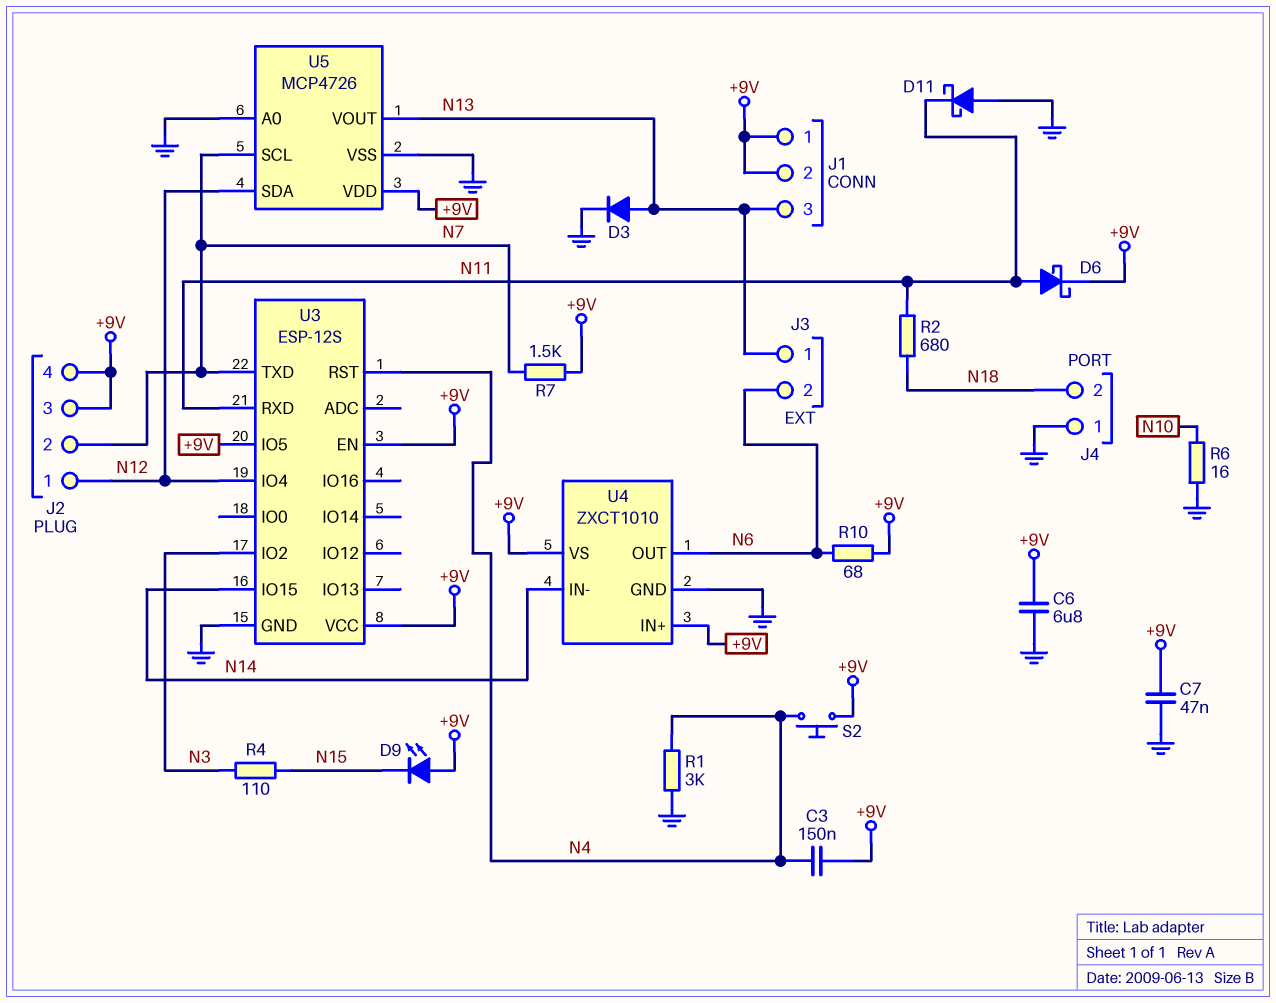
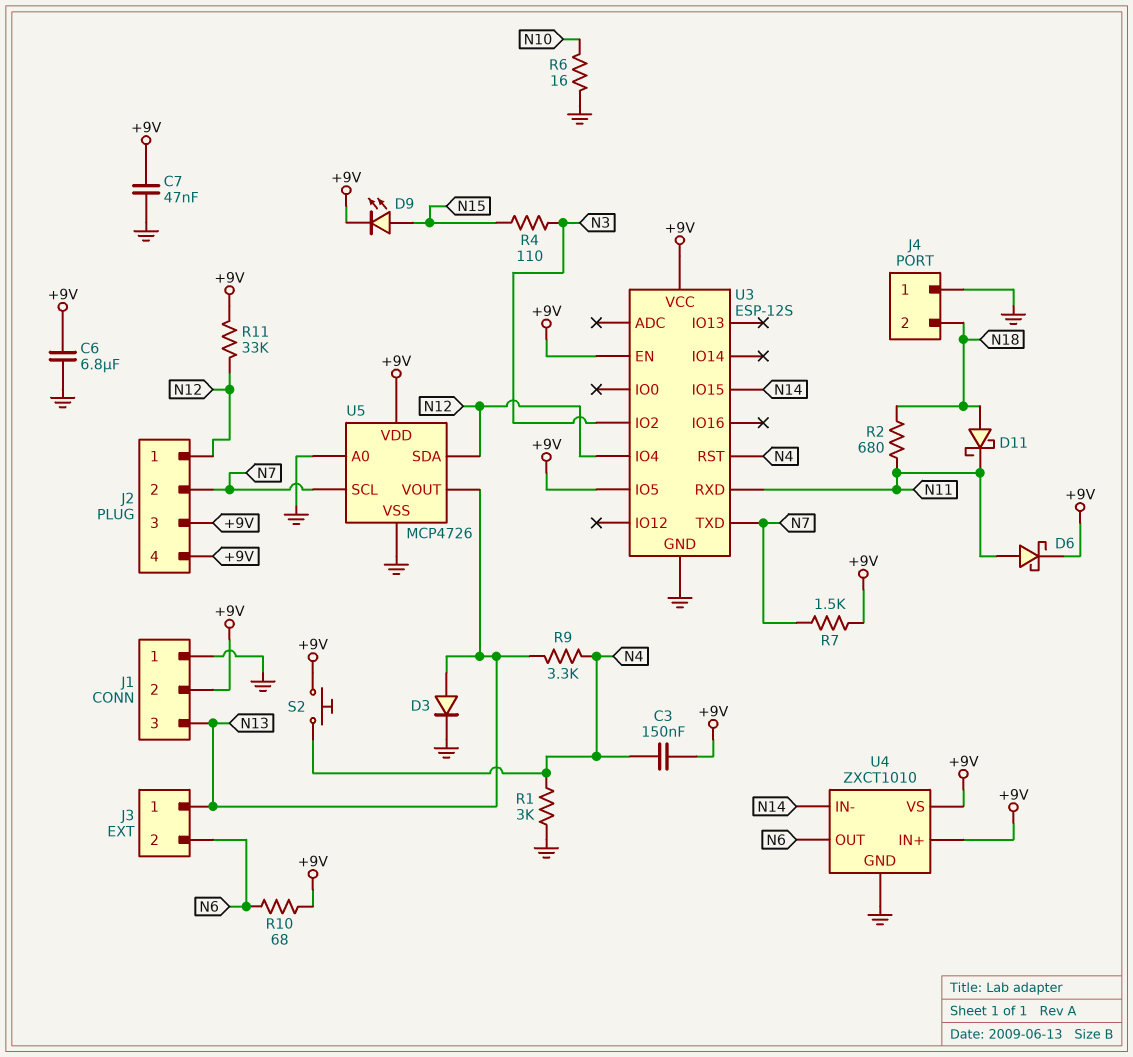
D9: LED (A +9V, K N15) -> LED (A N15, K +9V)
D11: schottky (A GND, K N11) -> schottky (A N18, K N11)
J1 pin 1: +9V -> GND
R9: none -> 3.3k (N4, N13)
R11: none -> 33k (+9V, N12)

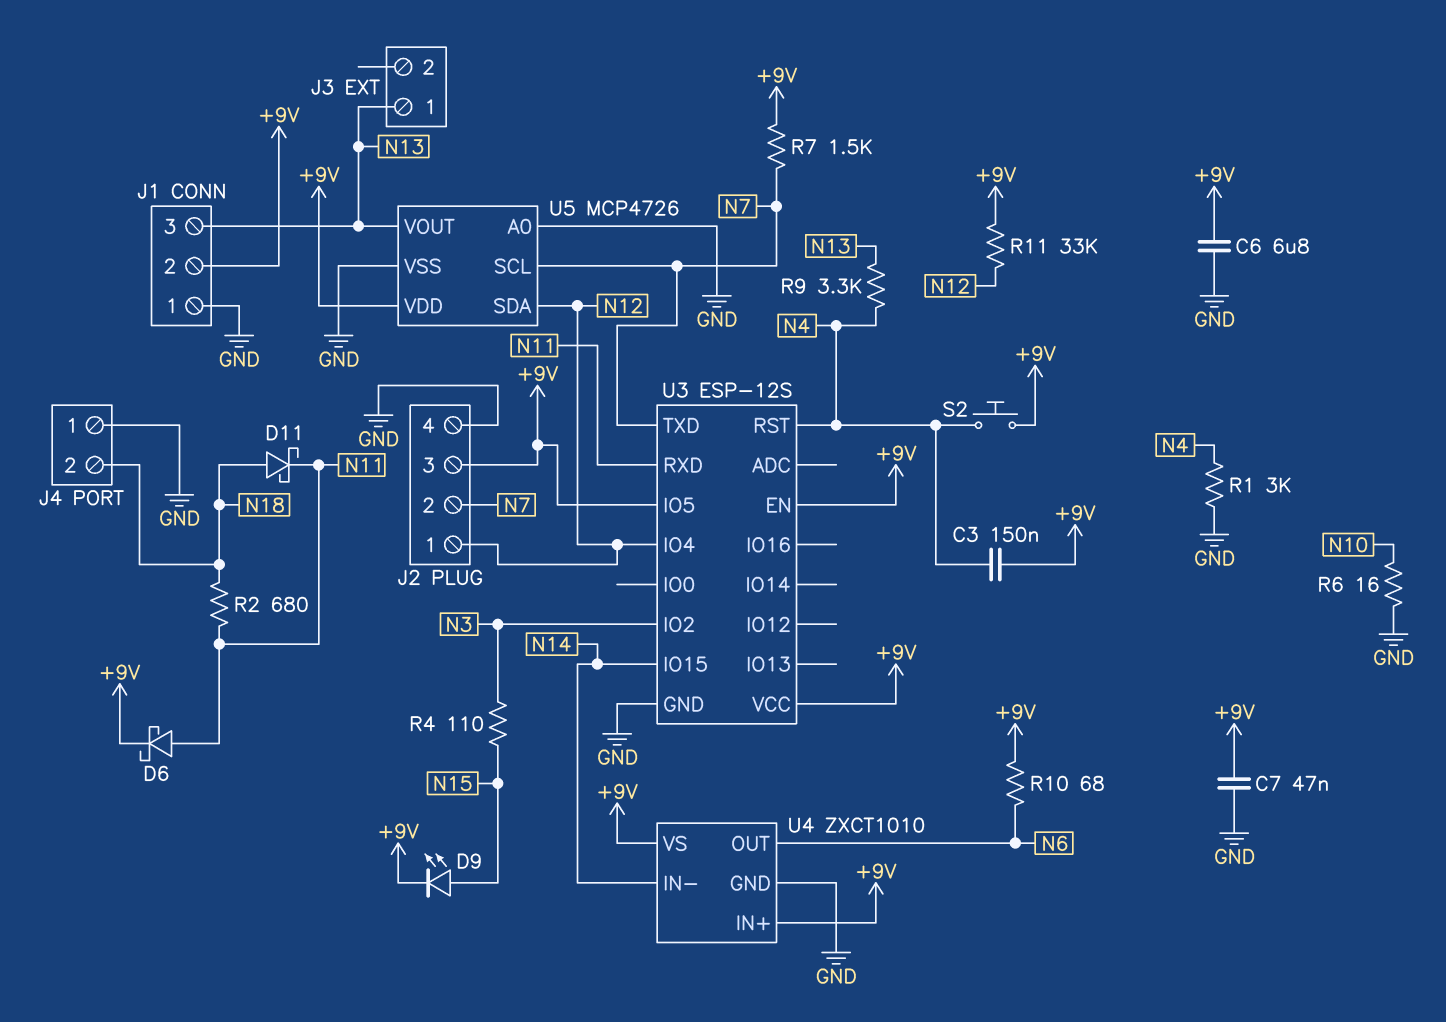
D3: diode (A N13, K GND) -> none
J2 pin 4: +9V -> GND
J3 pin 2: N6 -> none

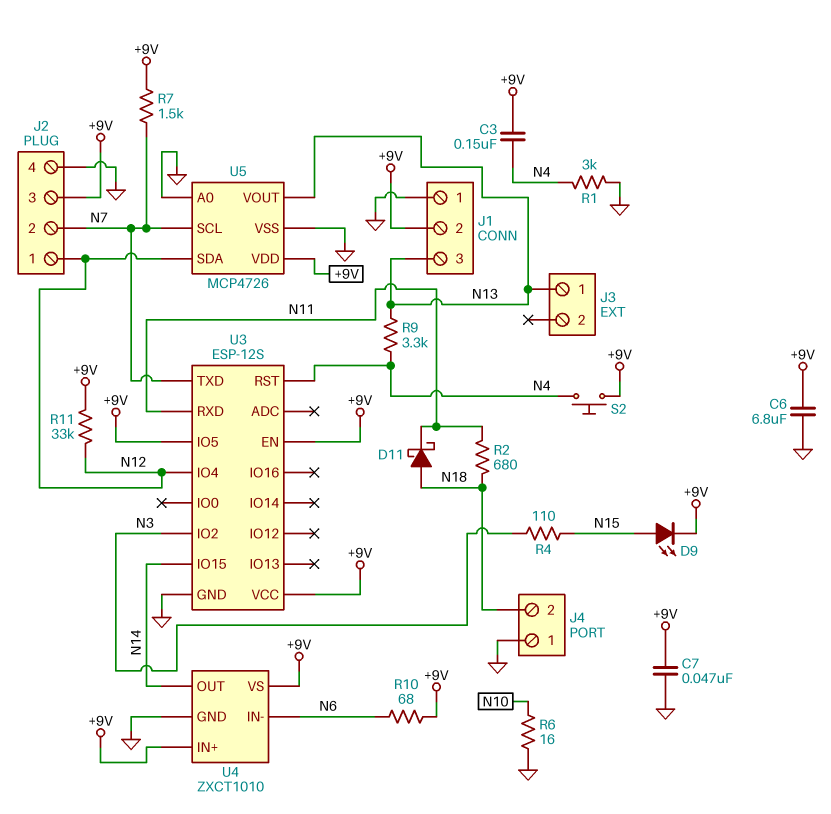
D6: schottky (A N11, K +9V) -> none
U4 pin IN-: N14 -> N6
U4 pin OUT: N6 -> N14

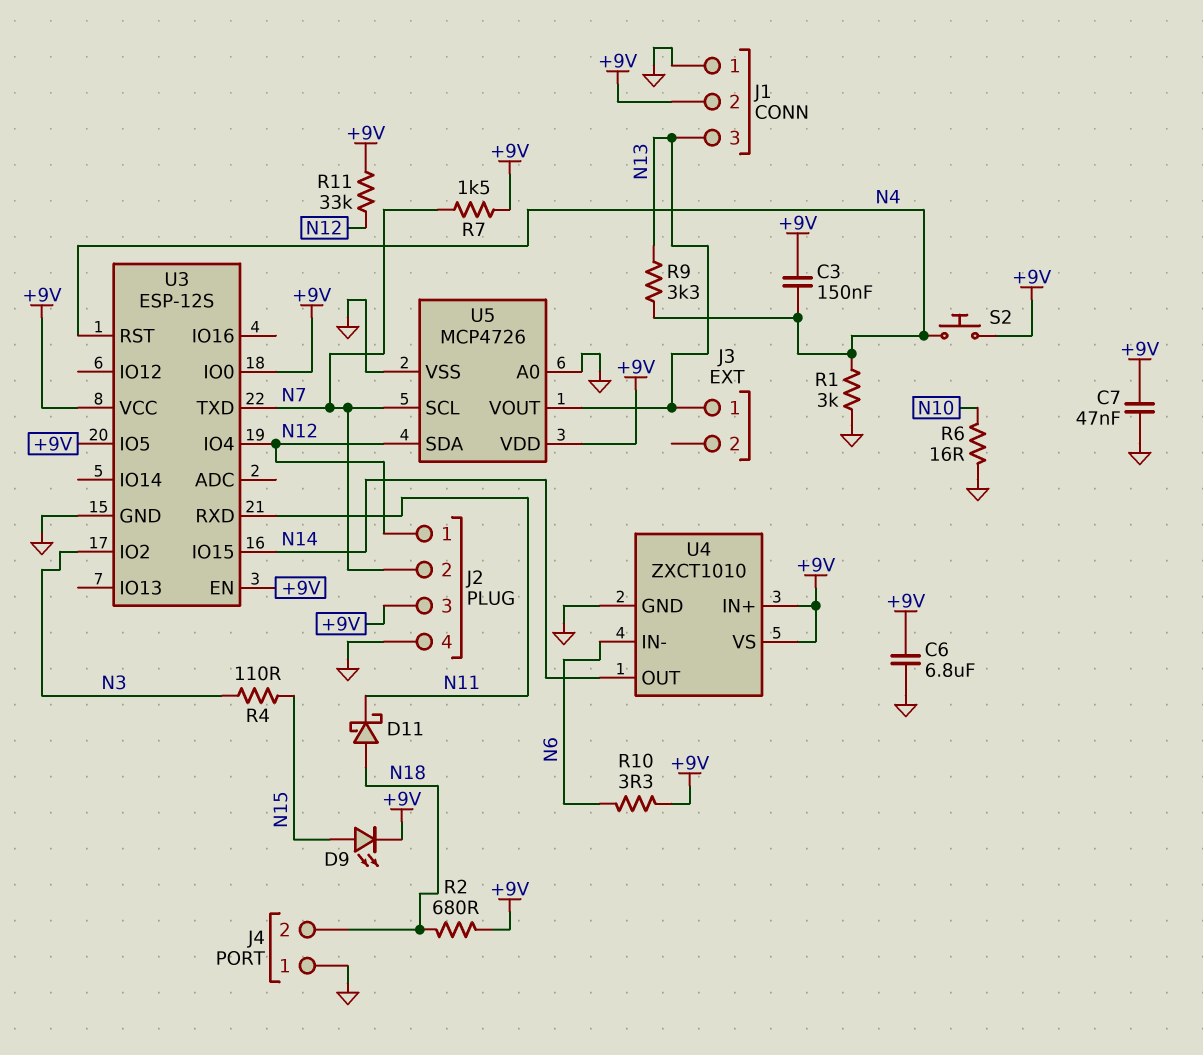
R2: 680 (N11, N18) -> 680 (+9V, N18)
R10: 68 (+9V, N6) -> 3.3 (+9V, N6)
U3 pin IO0: none -> +9V

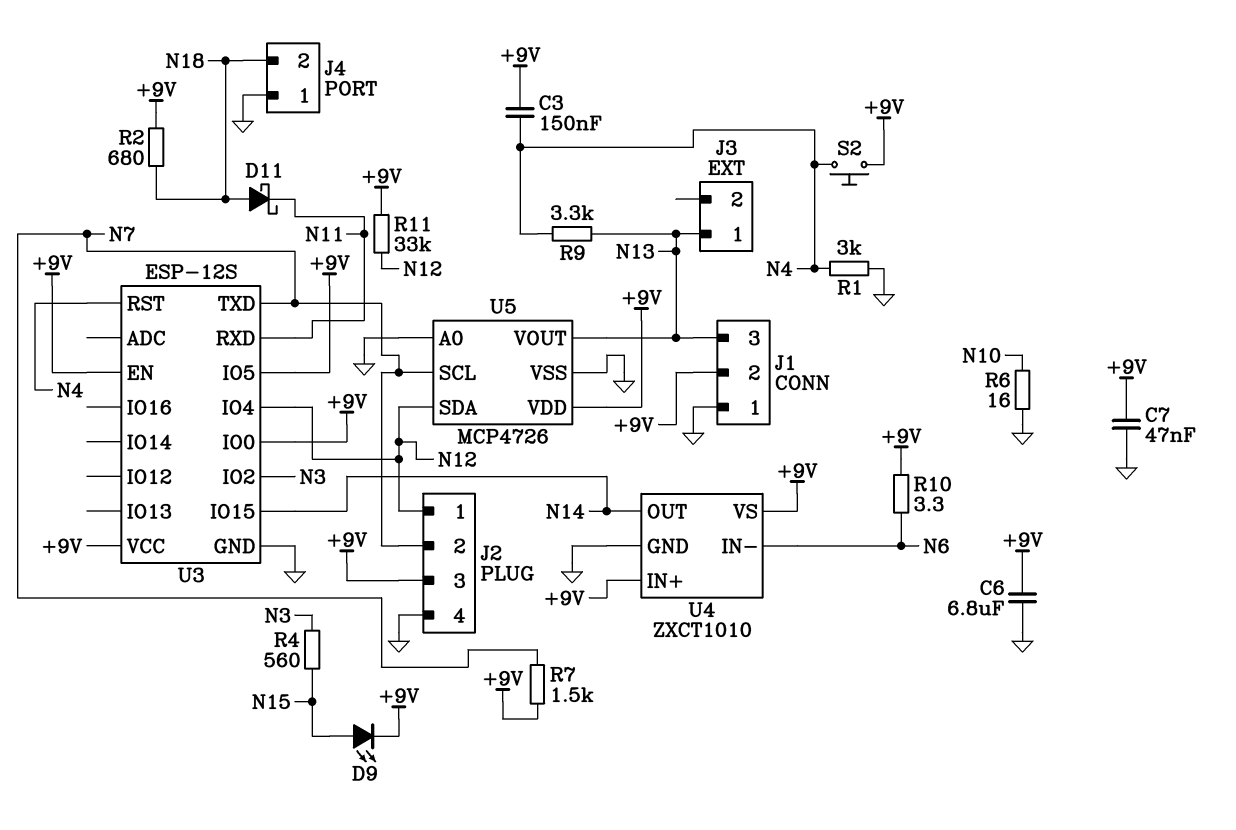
R4: 110 (N3, N15) -> 560 (N3, N15)

